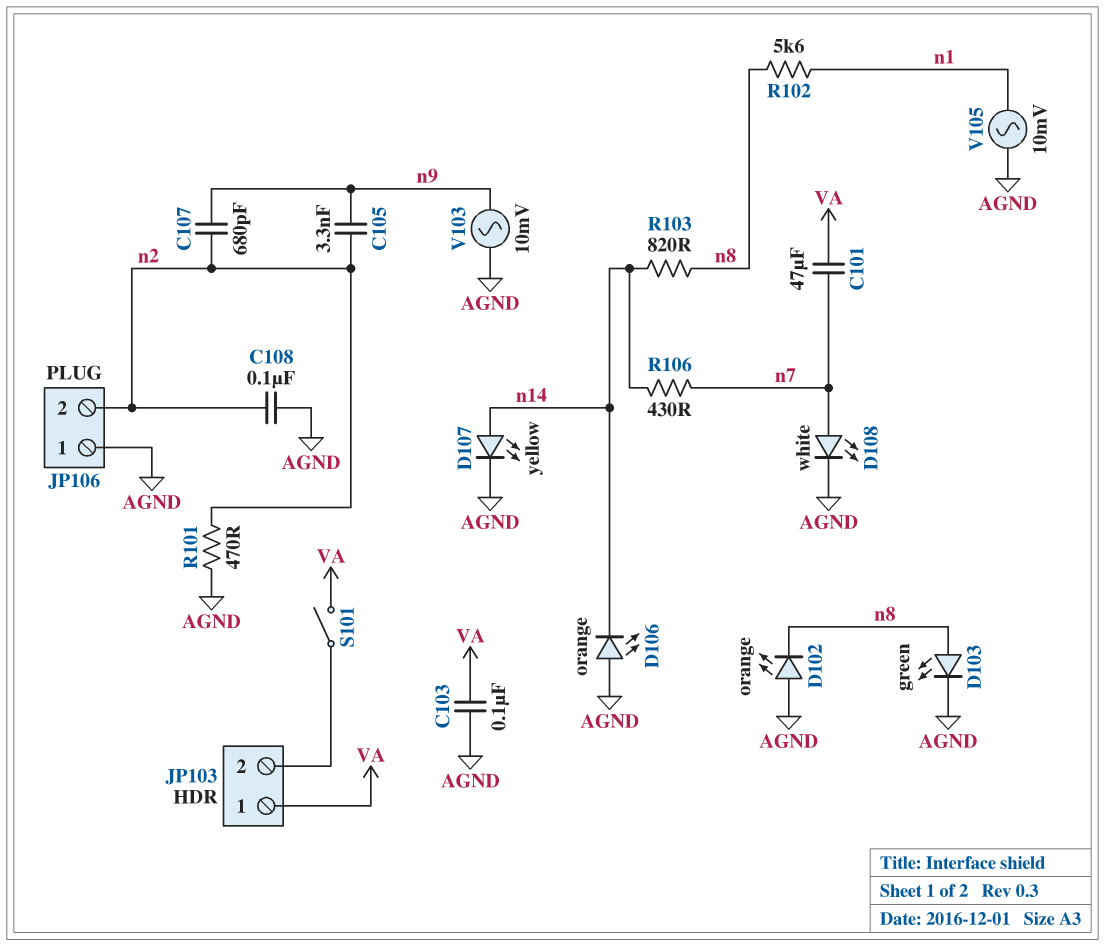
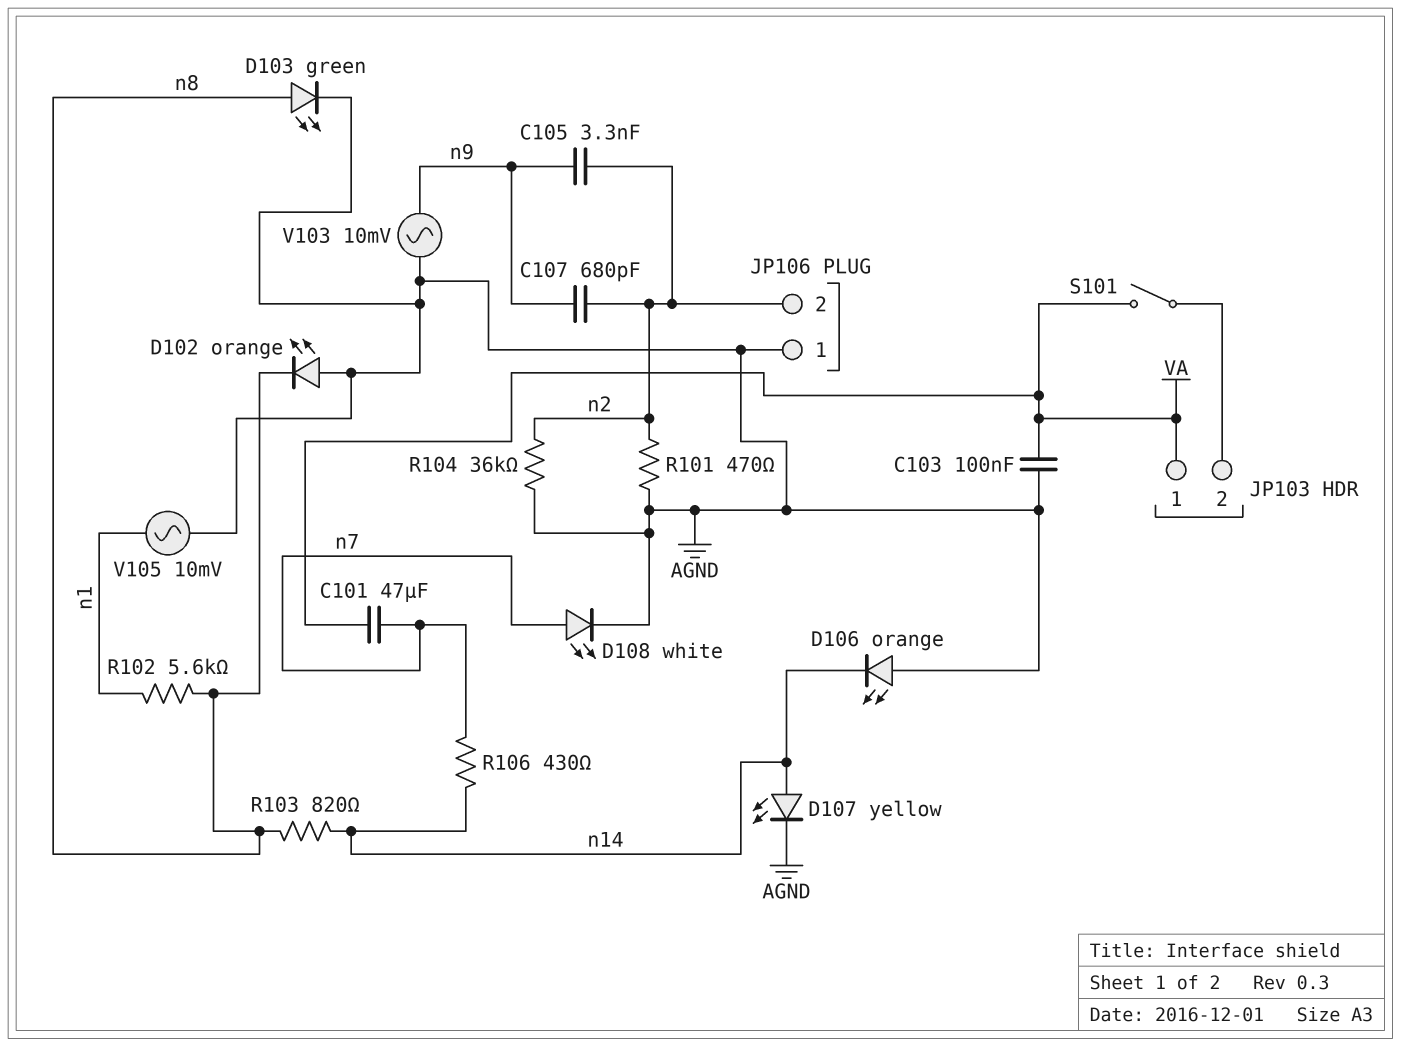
C108: 100nF (AGND, n2) -> none
R104: none -> 36k (AGND, n2)

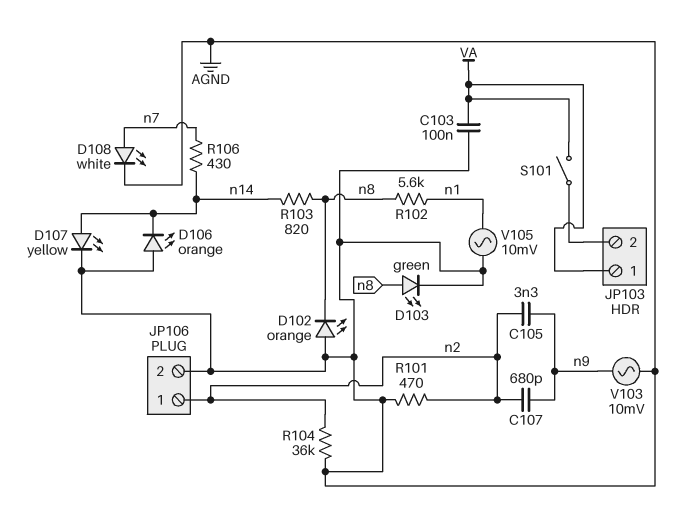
C101: 47uF (VA, n7) -> none
JP106 pin 1: AGND -> n2
JP106 pin 2: n2 -> AGND

